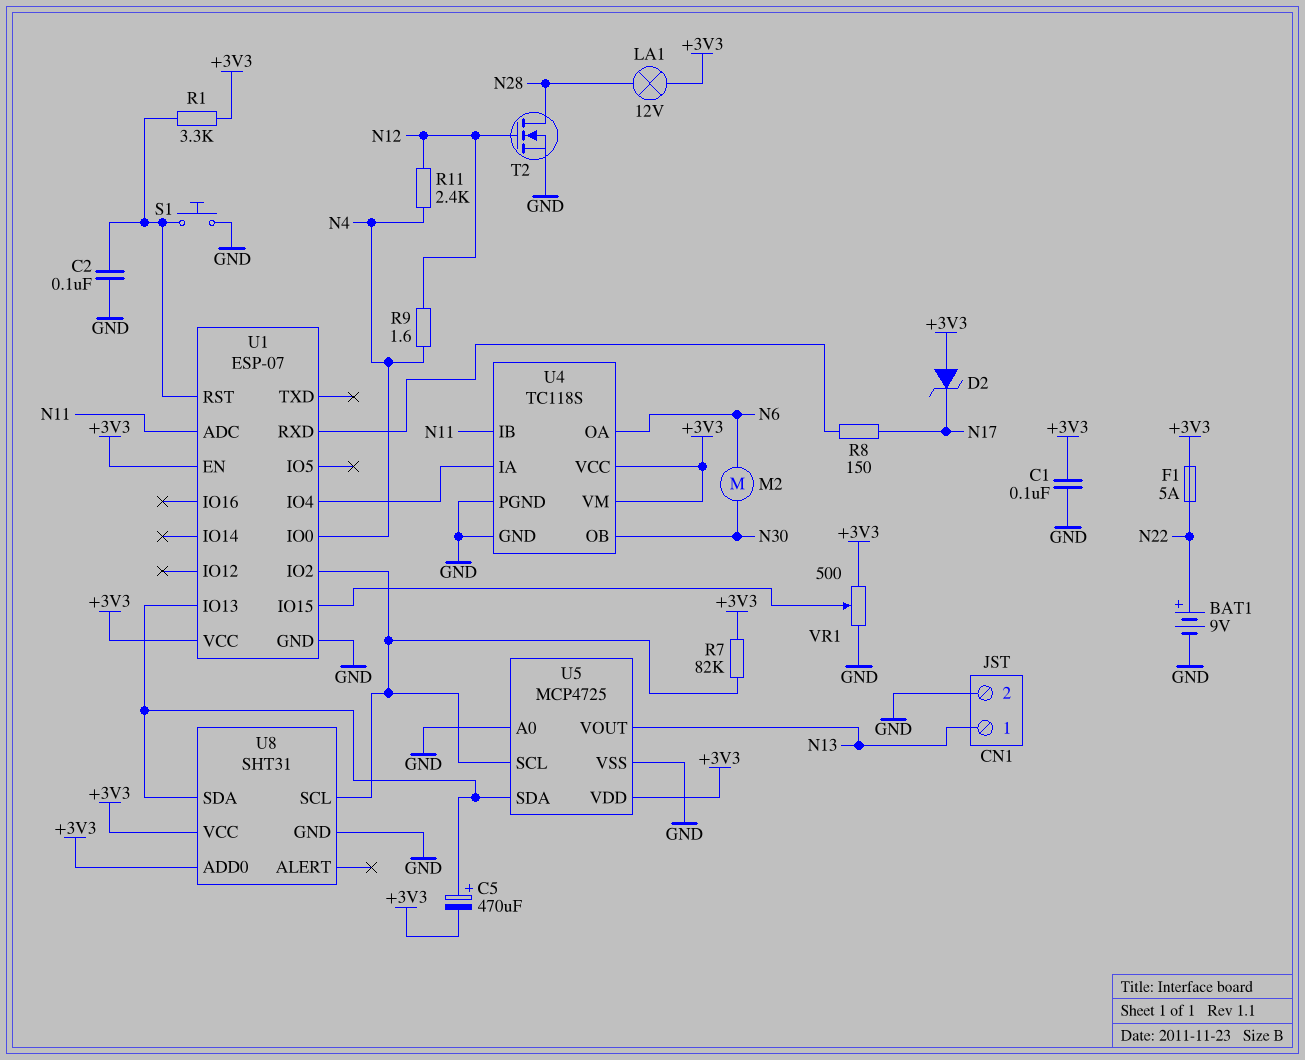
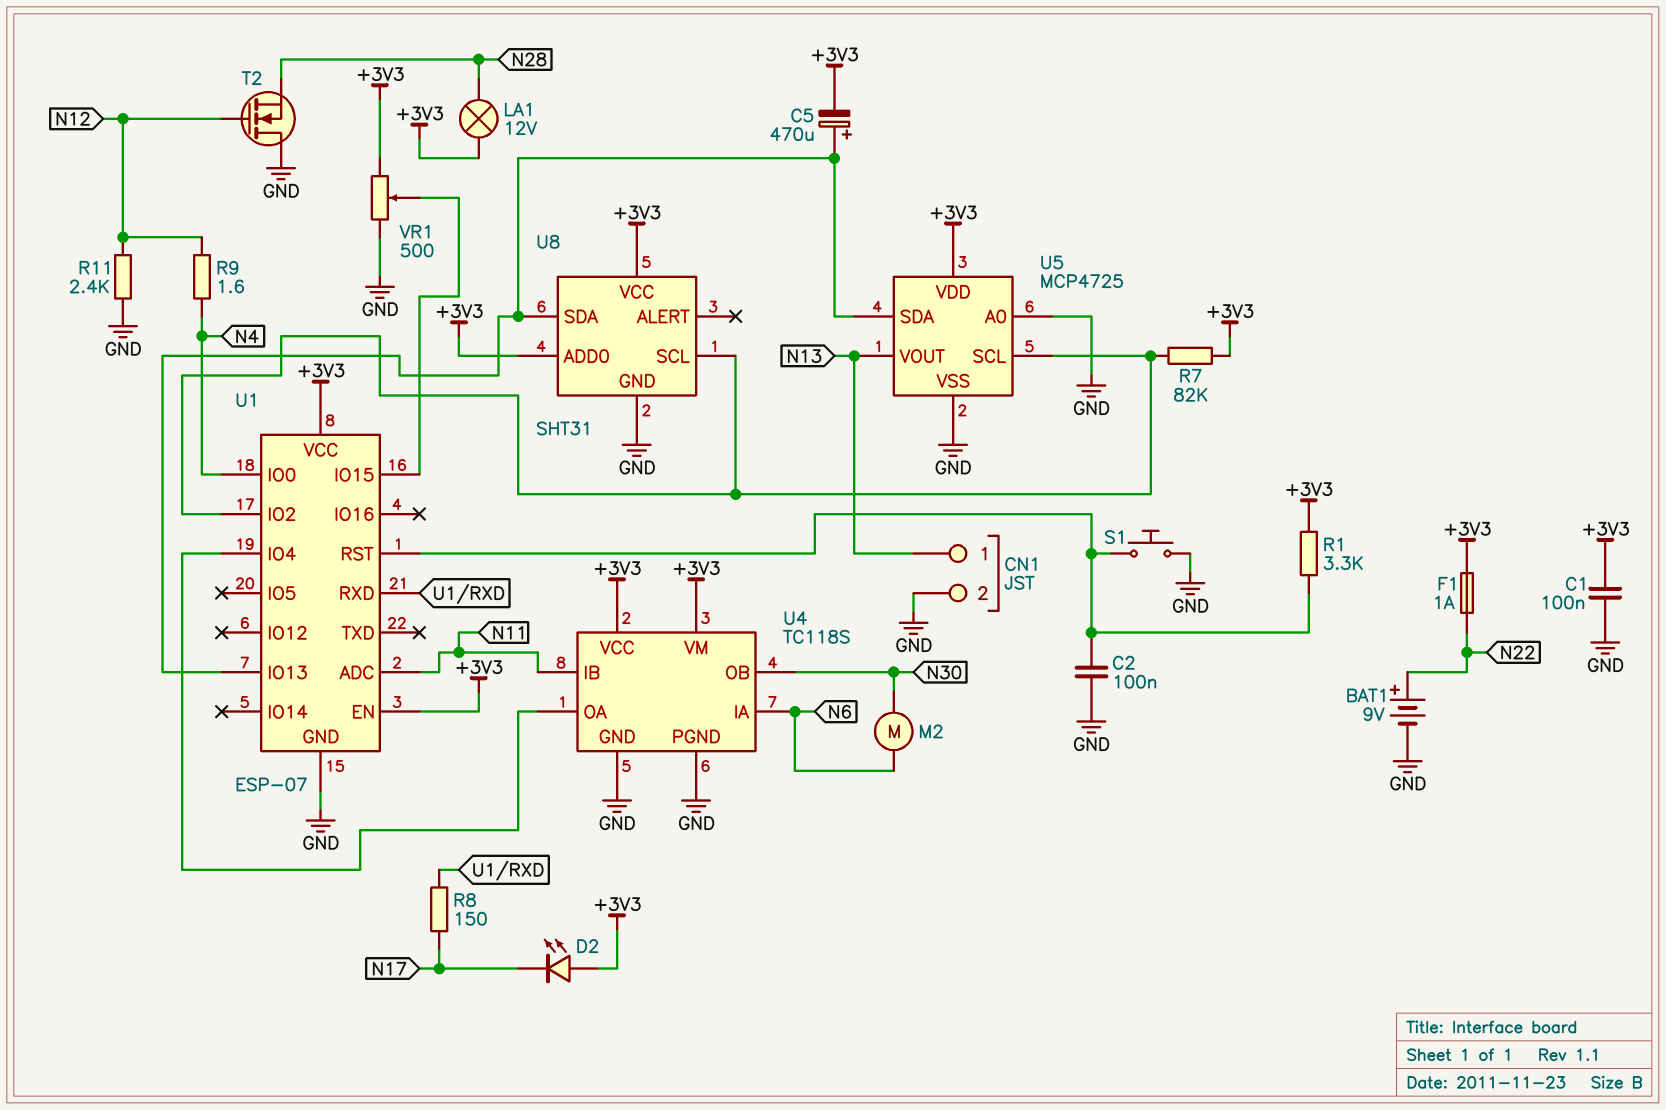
D2: zener (A +3V3, K N17) -> LED (A +3V3, K N17)
F1: 5A (+3V3, N22) -> 1A (+3V3, N22)
R11: 2.4k (N4, N12) -> 2.4k (GND, N12)
T2: NMOS (G N12, D N28, S GND) -> NMOS (G N12, D GND, S N28)
U4 pin IA: U1/IO4 -> N6
U4 pin OA: N6 -> U1/IO4

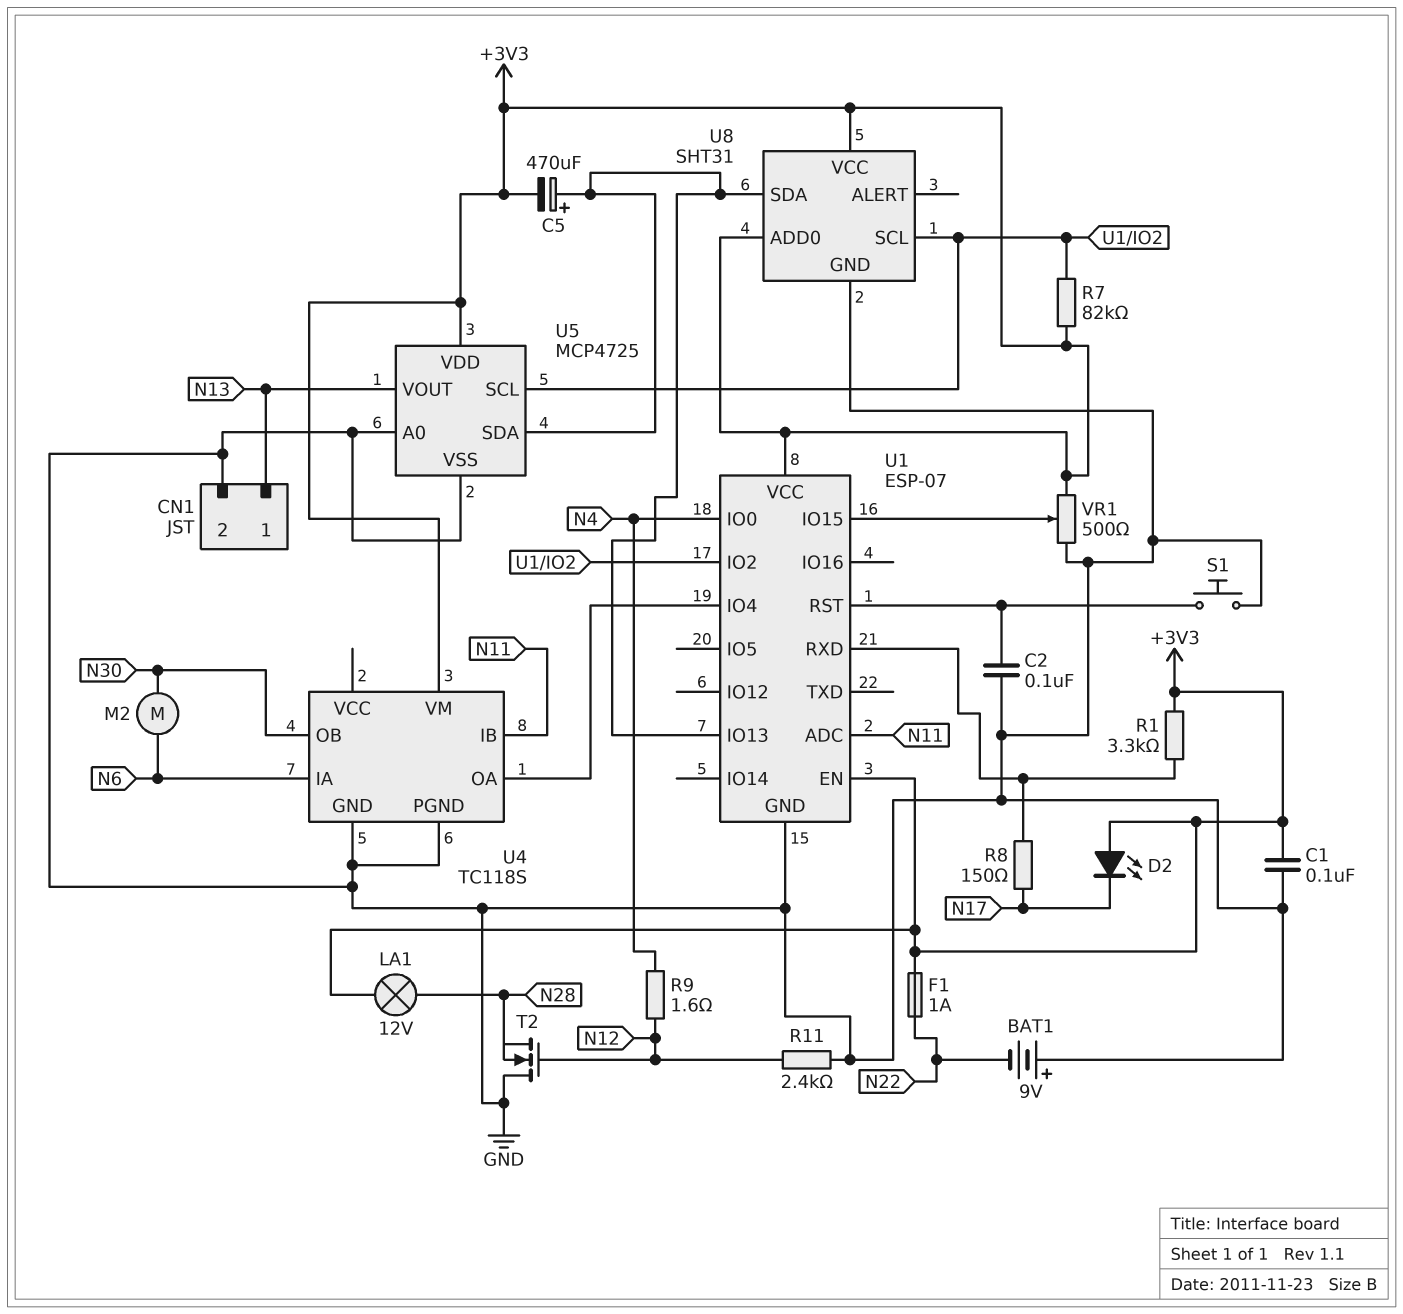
BAT1: 9V (plus N22, minus GND) -> 9V (plus GND, minus N22)
R1: 3.3k (+3V3, U1/RST) -> 3.3k (+3V3, U1/RXD)
U4 pin VCC: +3V3 -> none

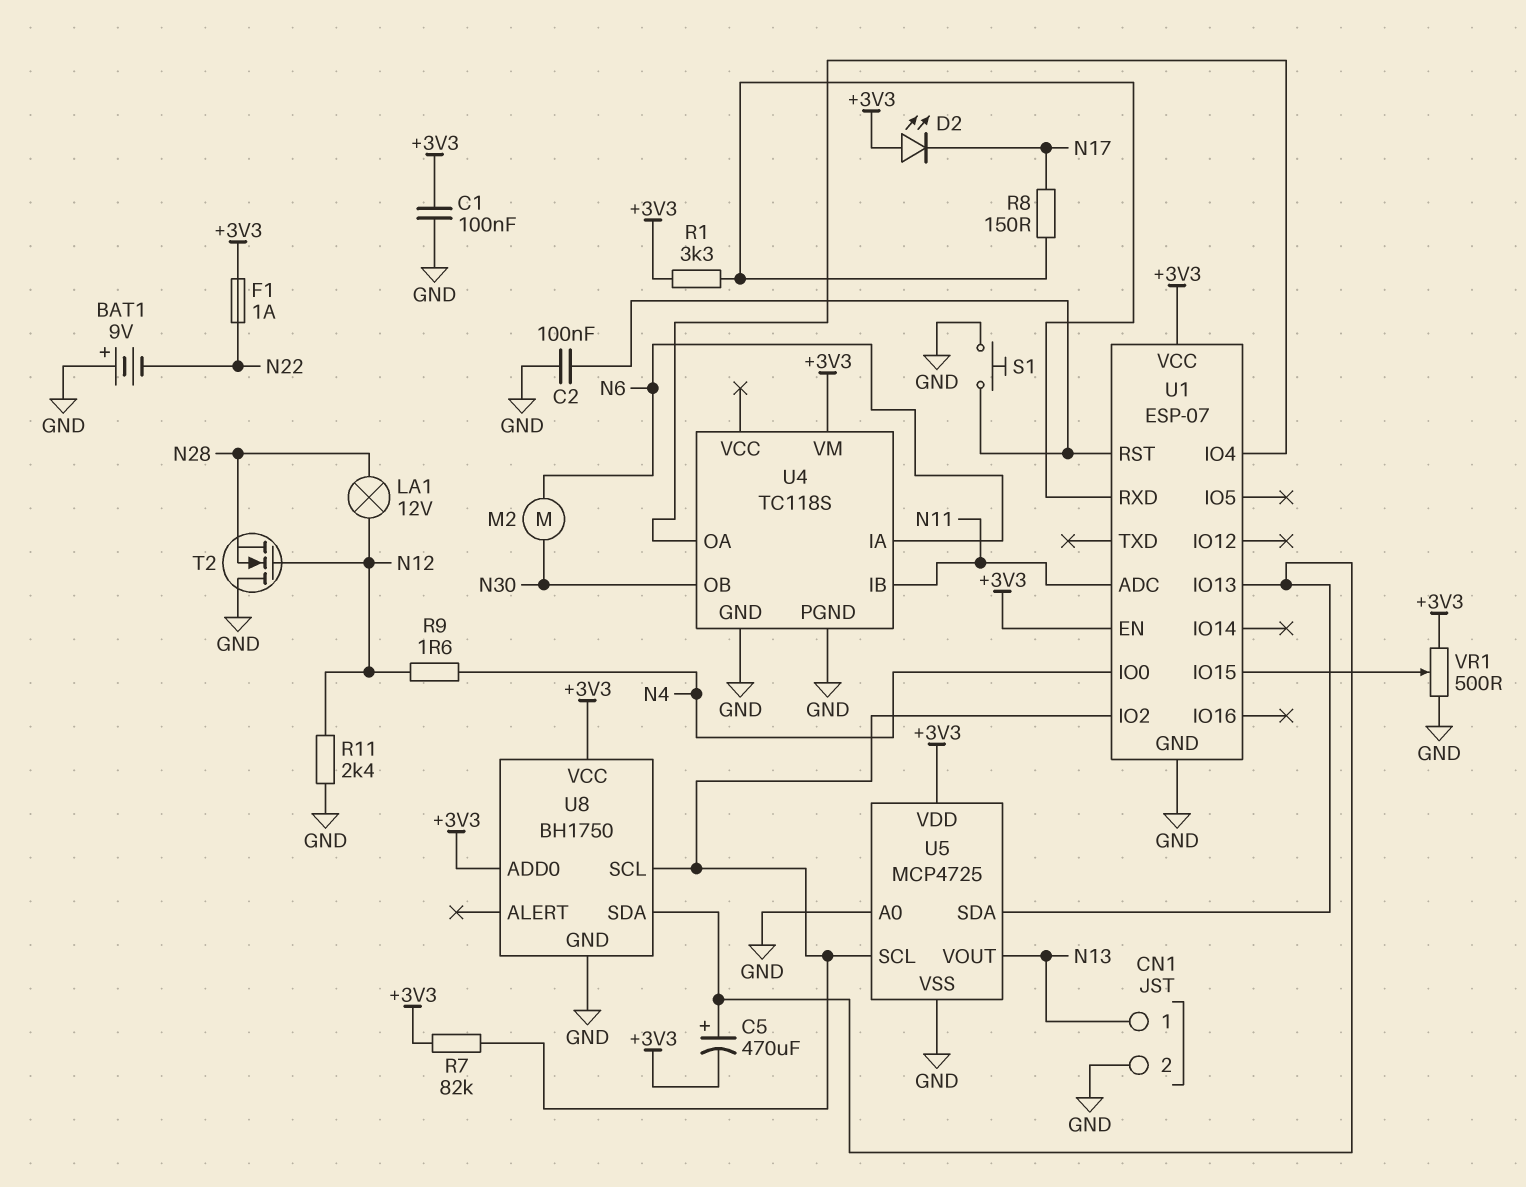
LA1: lamp 12V (+3V3, N28) -> lamp 12V (N12, N28)
U8: SHT31 -> BH1750

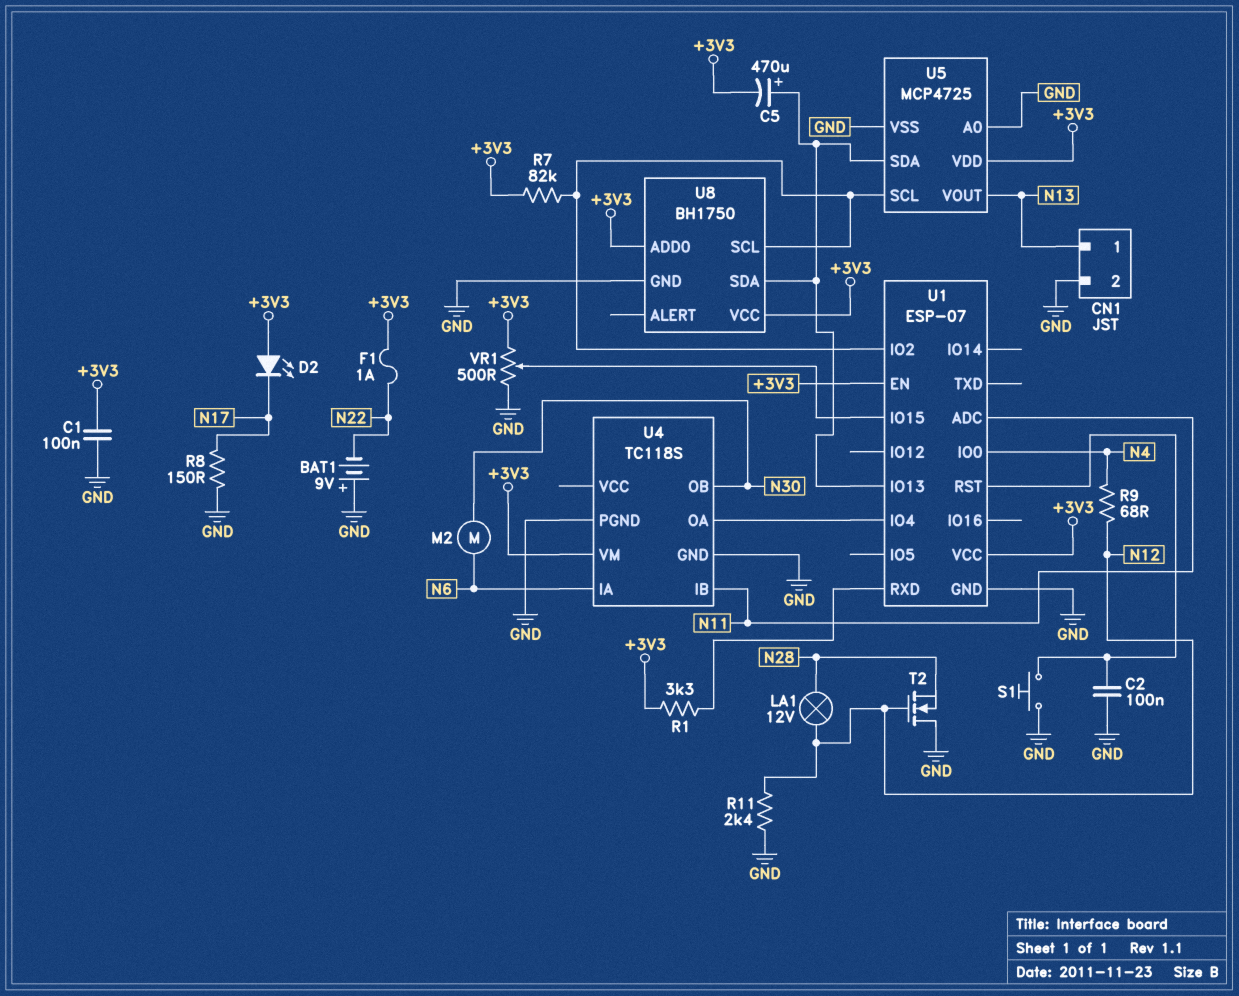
R8: 150 (N17, U1/RXD) -> 150 (GND, N17)
R9: 1.6 (N4, N12) -> 68 (N4, N12)

